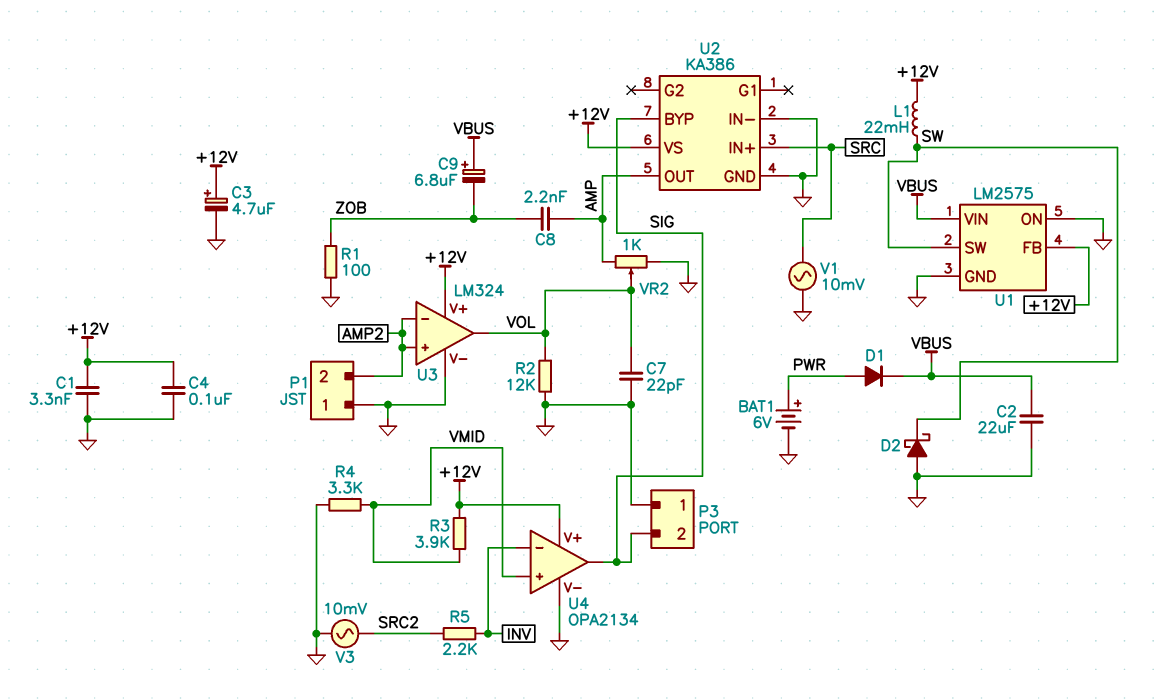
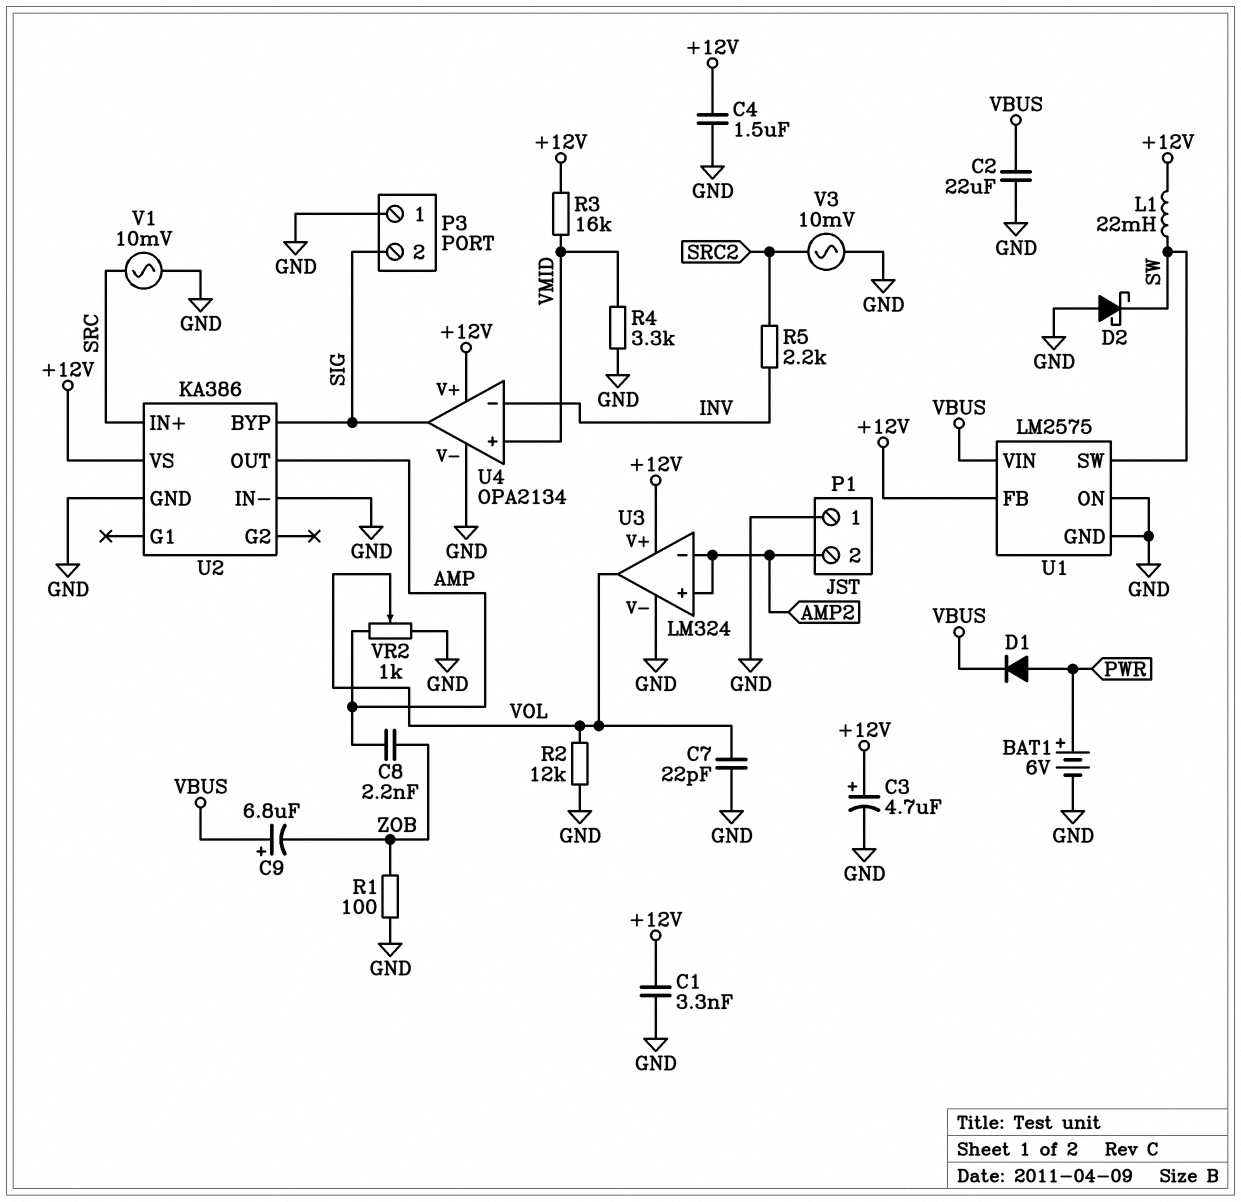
C4: 100nF (+12V, GND) -> 1.5uF (+12V, GND)
R3: 3.9k (+12V, VMID) -> 16k (+12V, VMID)

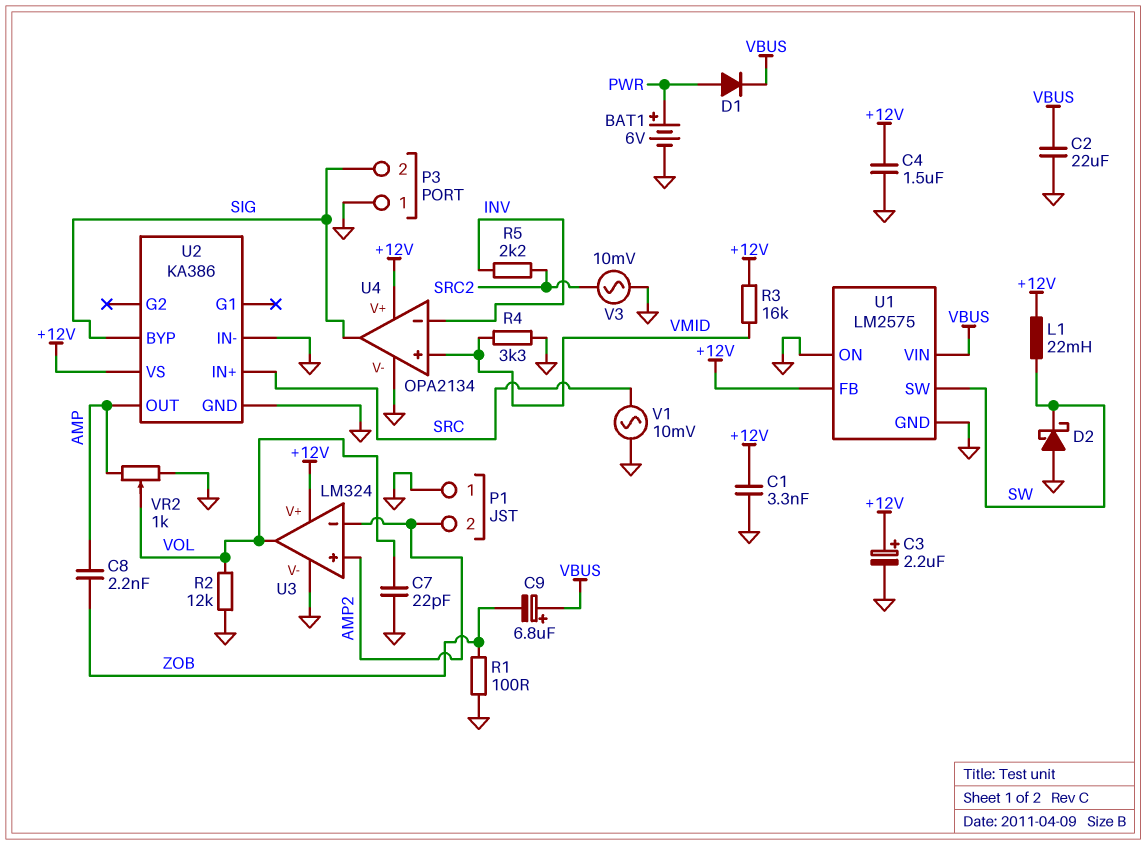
C3: 4.7uF (plus +12V, minus GND) -> 2.2uF (plus +12V, minus GND)

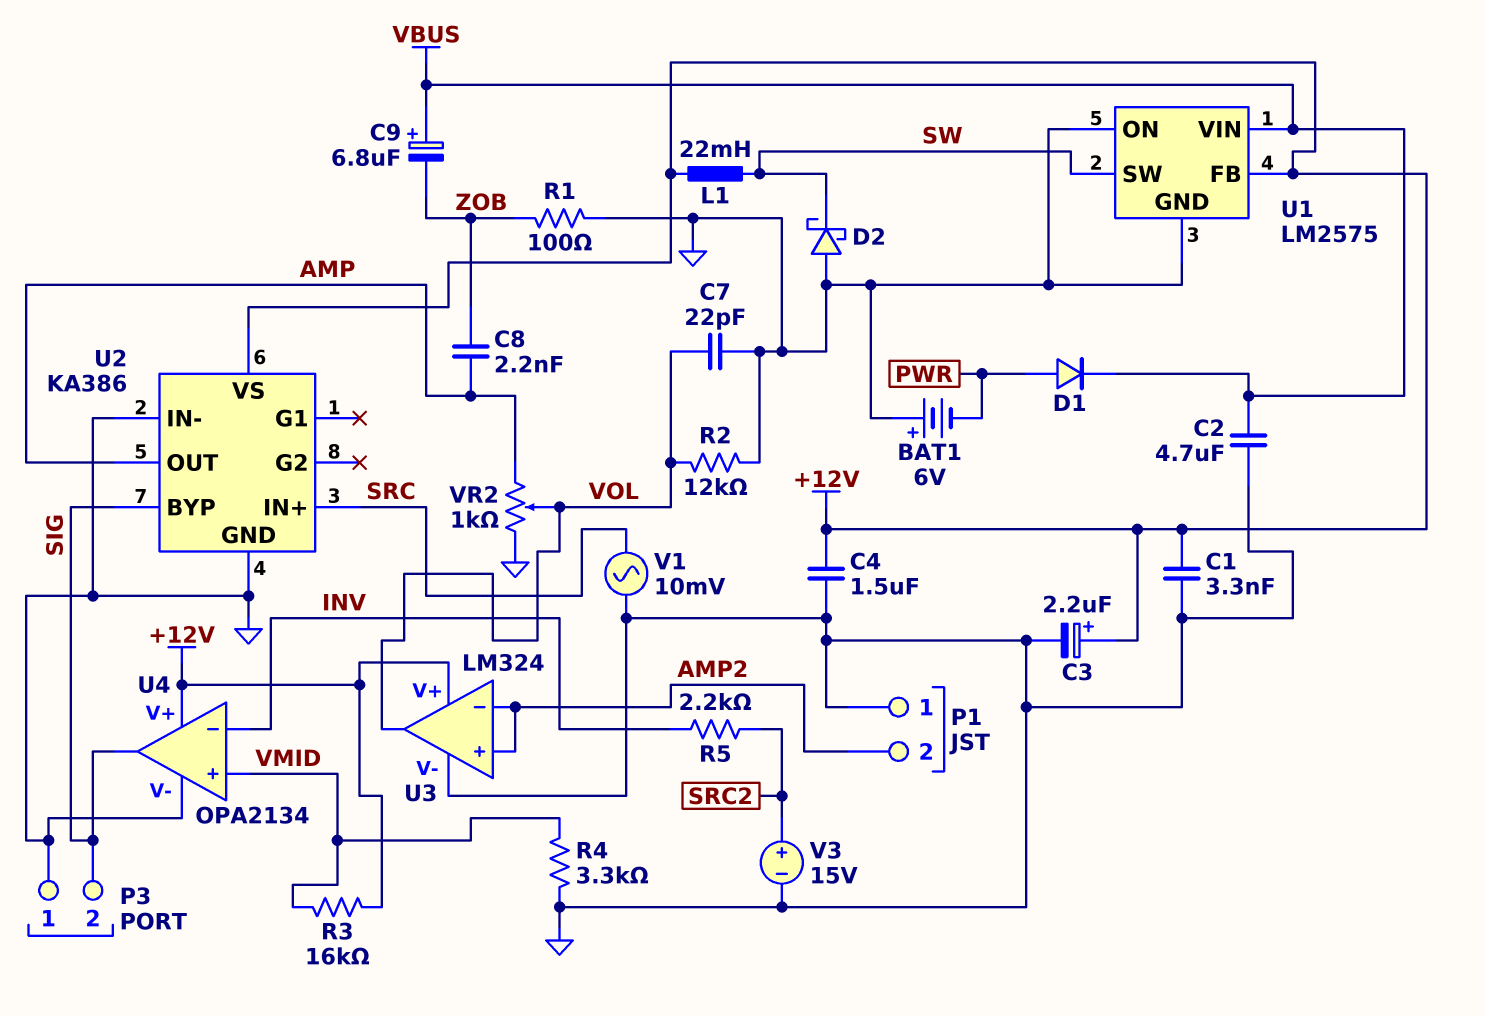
BAT1: 6V (plus PWR, minus GND) -> 6V (plus GND, minus PWR)
C2: 22uF (GND, VBUS) -> 4.7uF (GND, VBUS)
V3: AC 10mV (GND, SRC2) -> 15V (plus SRC2, minus GND)

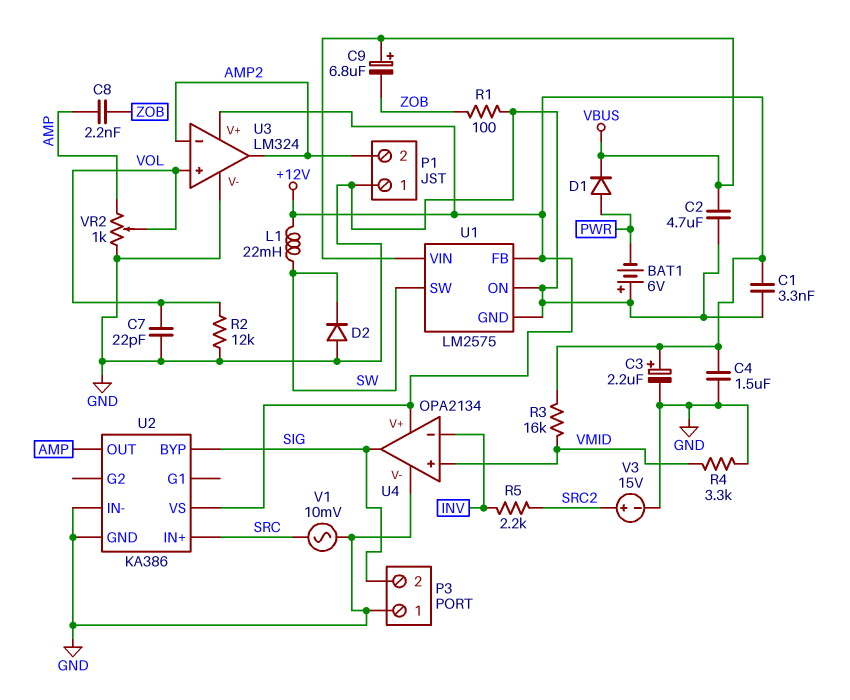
D2: schottky (A GND, K SW) -> diode (A GND, K SW)
U3 pin in+: AMP2 -> VOL
U3 pin out: VOL -> AMP2

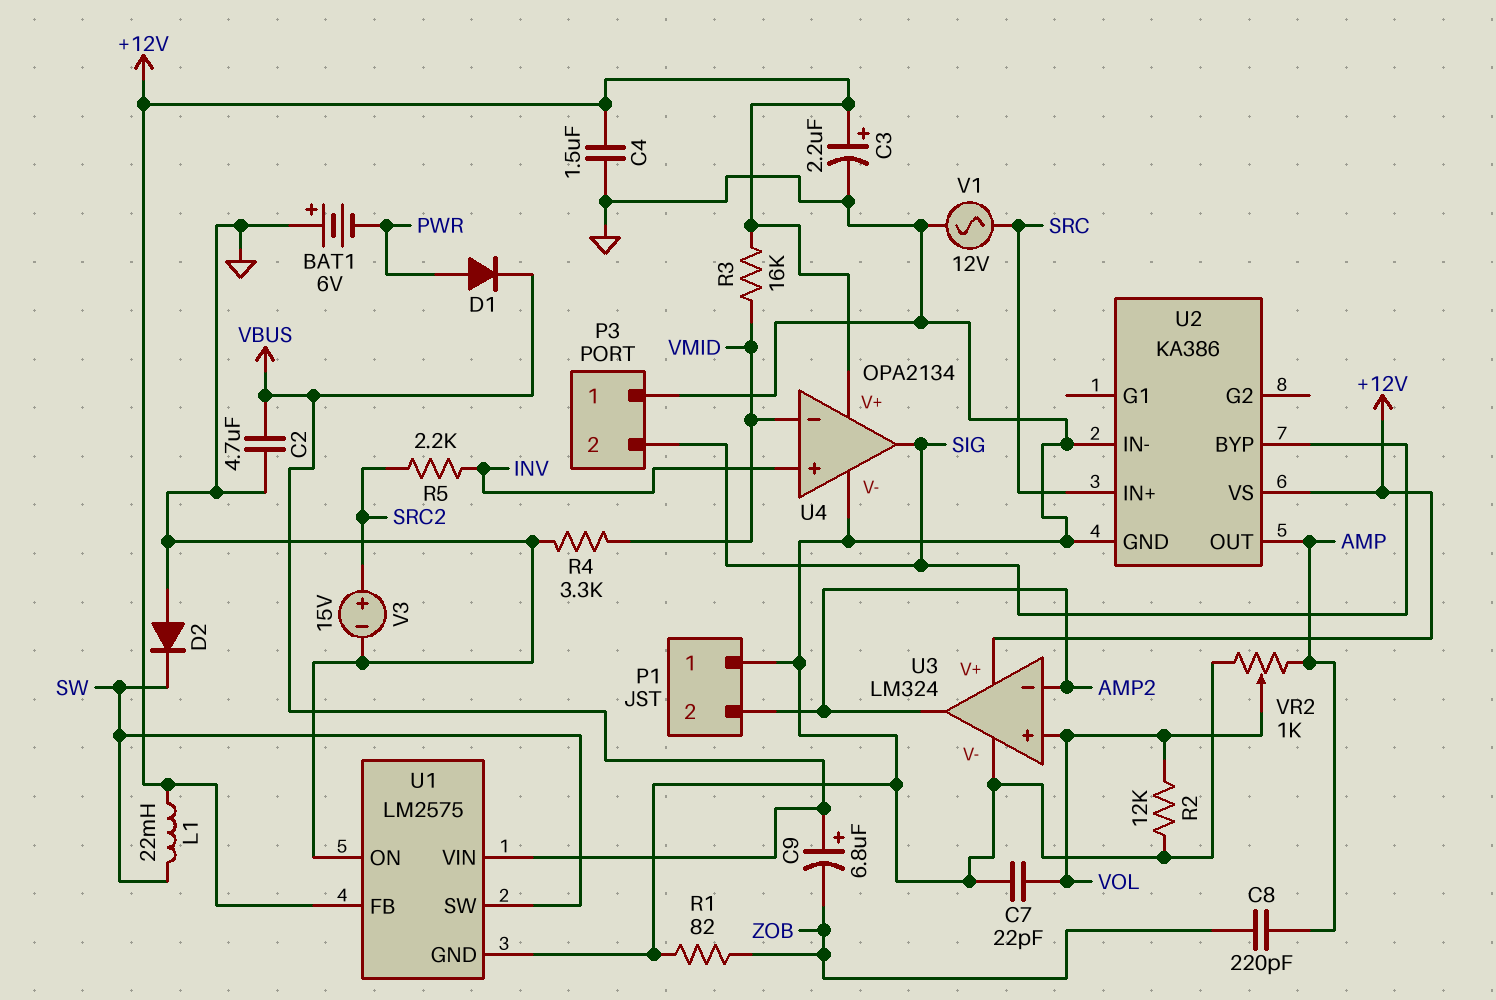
C1: 3.3nF (+12V, GND) -> none
C8: 2.2nF (AMP, ZOB) -> 220pF (AMP, ZOB)
R1: 100 (GND, ZOB) -> 82 (GND, ZOB)
U4 pin in+: VMID -> INV
U4 pin in-: INV -> VMID
V1: AC 10mV (GND, SRC) -> AC 12V (GND, SRC)

